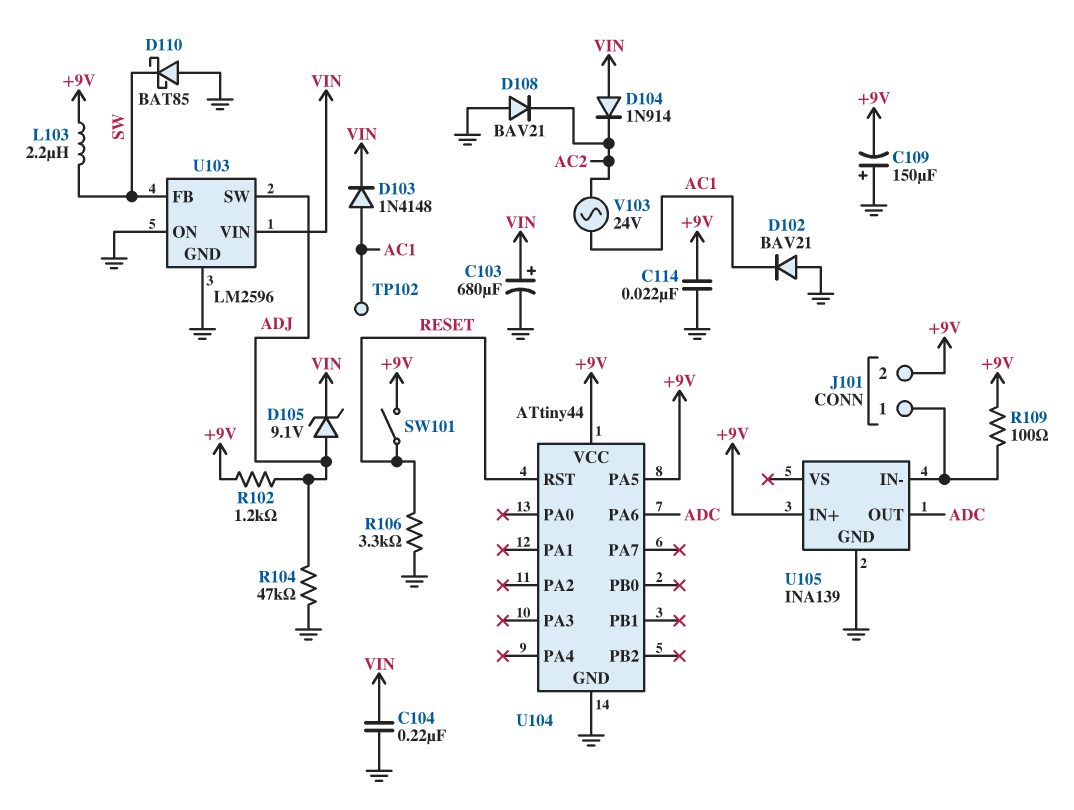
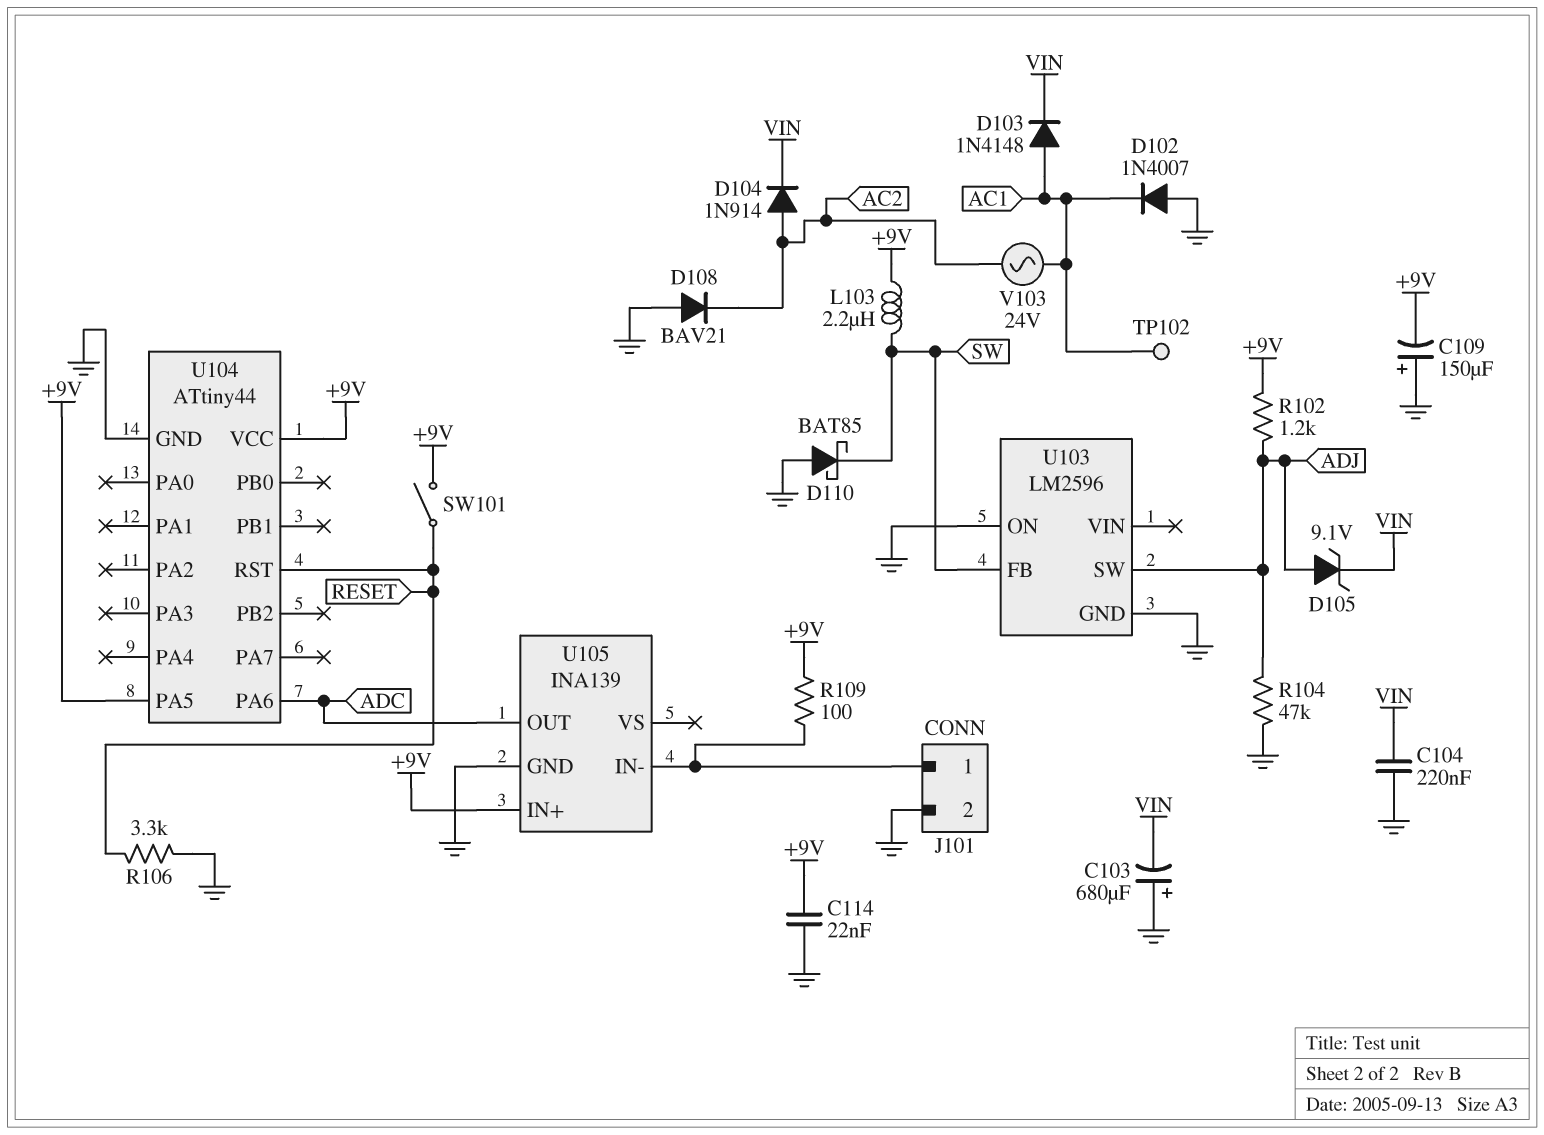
C103: 680uF (plus VIN, minus GND) -> 680uF (plus GND, minus VIN)
D102: diode BAV21 (A GND, K AC1) -> diode 1N4007 (A GND, K AC1)
D104: diode 1N914 (A VIN, K AC2) -> diode 1N914 (A AC2, K VIN)
J101 pin 2: +9V -> GND
U103 pin VIN: VIN -> none

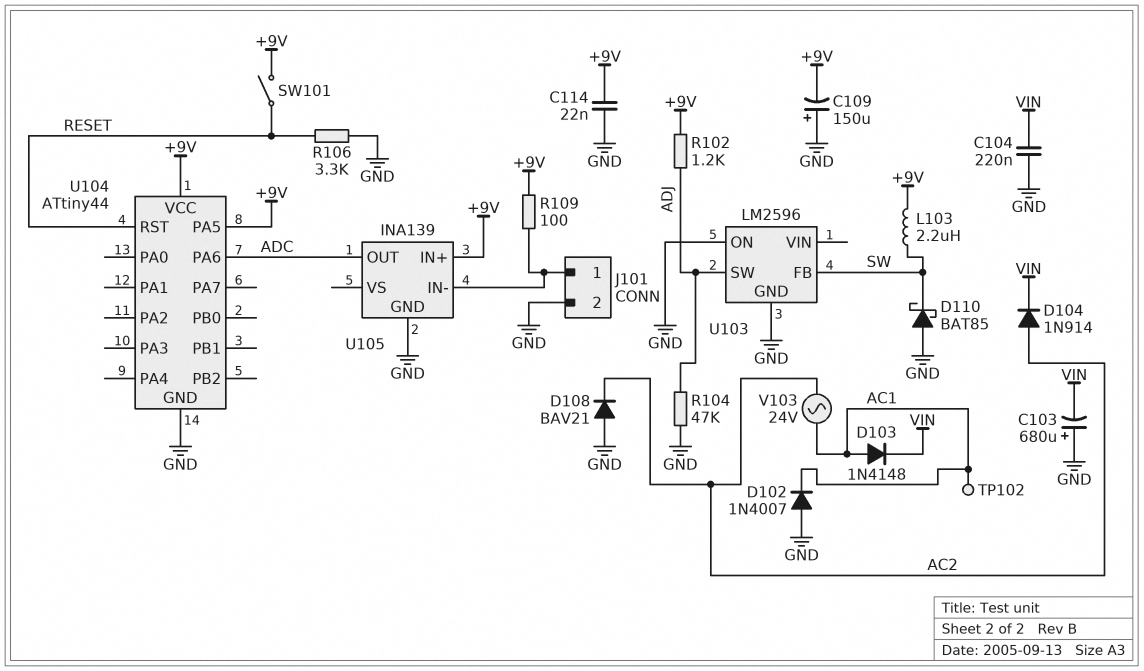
D105: zener 9.1V (A ADJ, K VIN) -> none

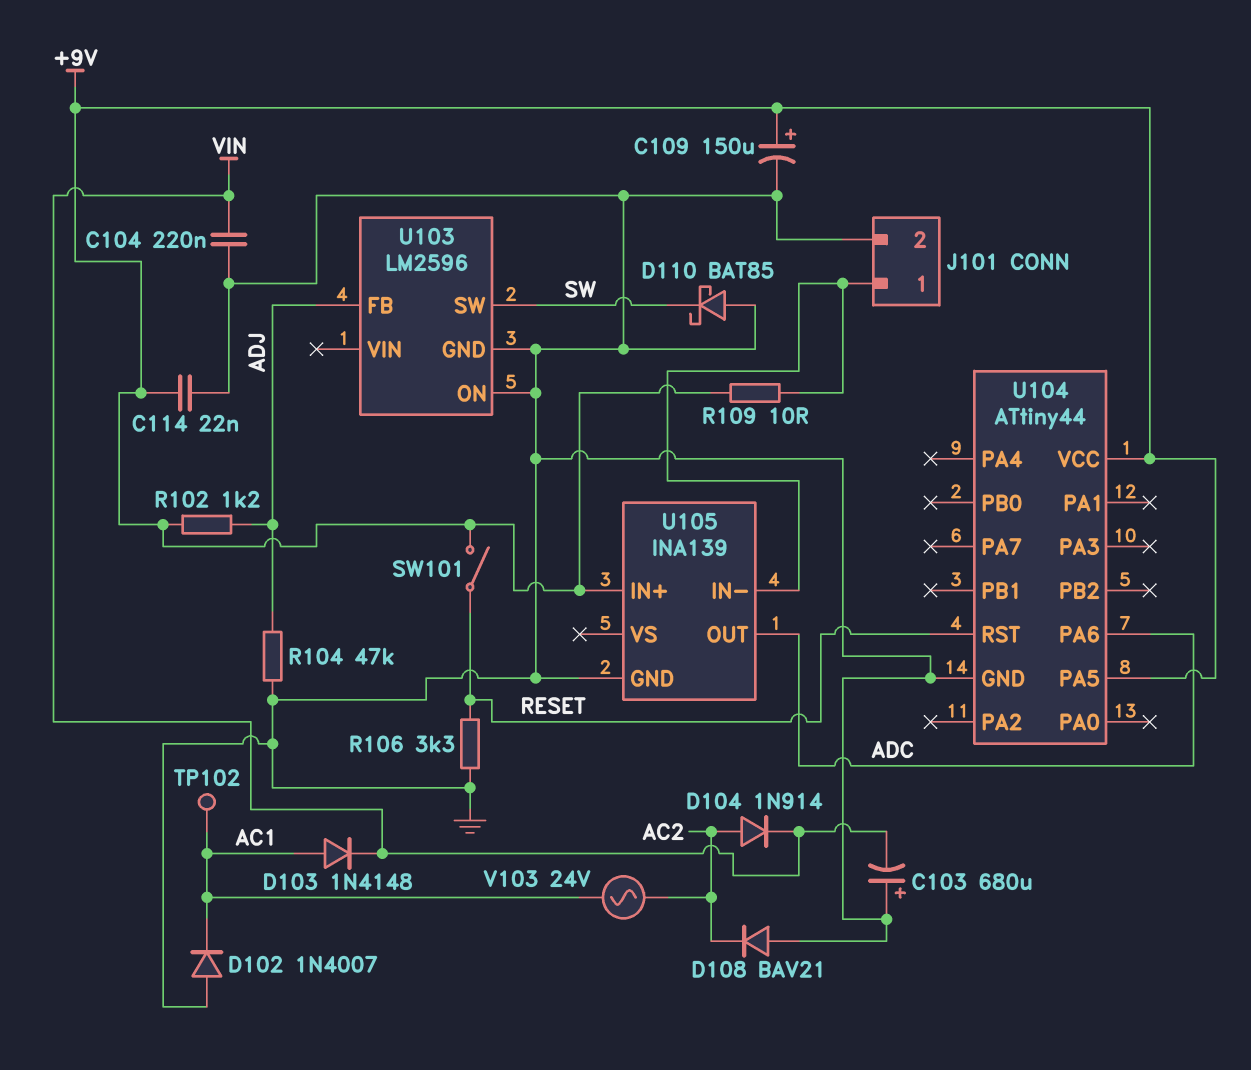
C109: 150uF (plus GND, minus +9V) -> 150uF (plus +9V, minus GND)
L103: 2.2uH (+9V, SW) -> none
R109: 100 (+9V, J101/1) -> 10 (+9V, J101/1)
U103 pin FB: SW -> ADJ
U103 pin SW: ADJ -> SW

